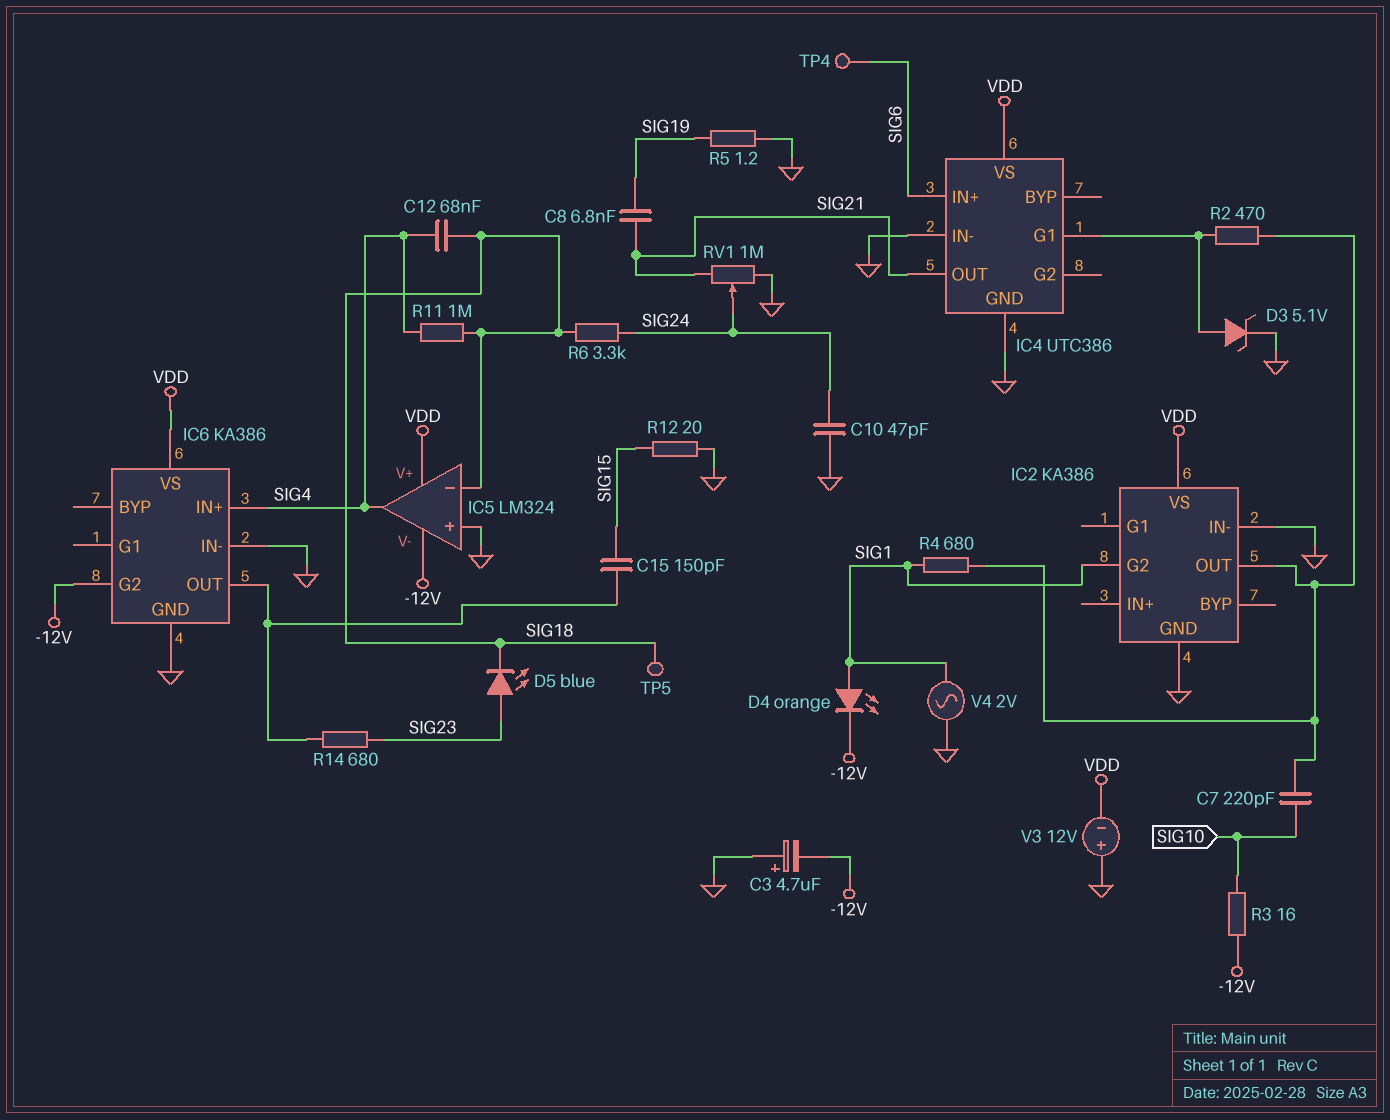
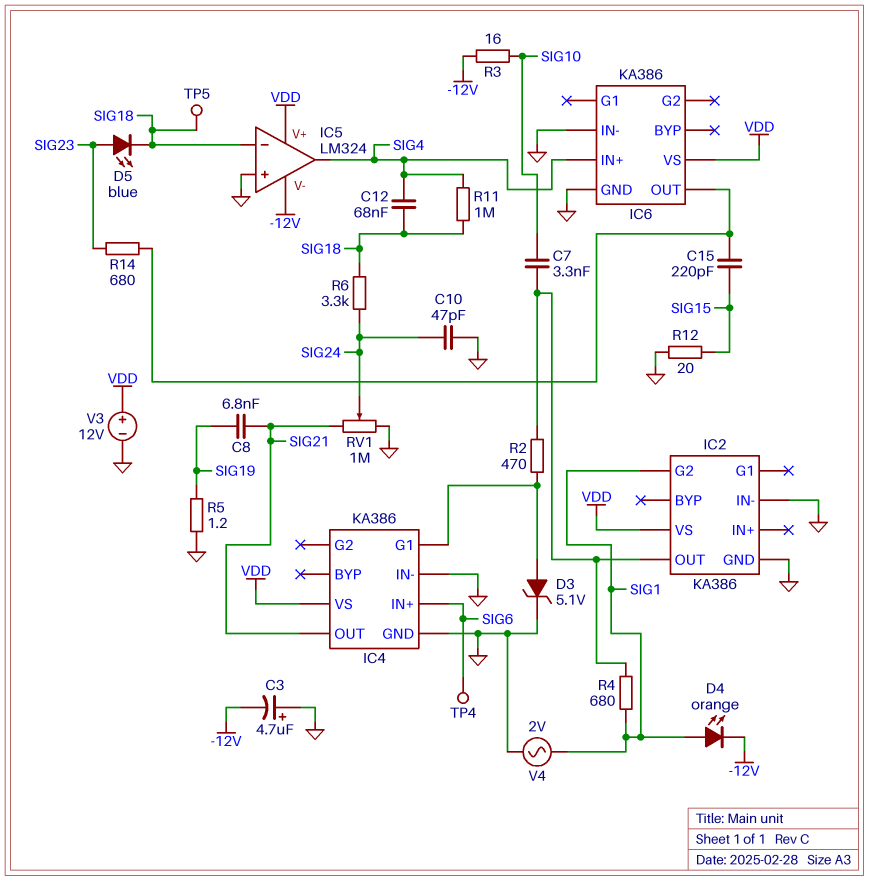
C7: 220pF (IC2/OUT, SIG10) -> 3.3nF (IC2/OUT, SIG10)
C15: 150pF (IC6/OUT, SIG15) -> 220pF (IC6/OUT, SIG15)
IC4: UTC386 -> KA386
IC6 pin G2: -12V -> none
V3: 12V (plus GND, minus VDD) -> 12V (plus VDD, minus GND)

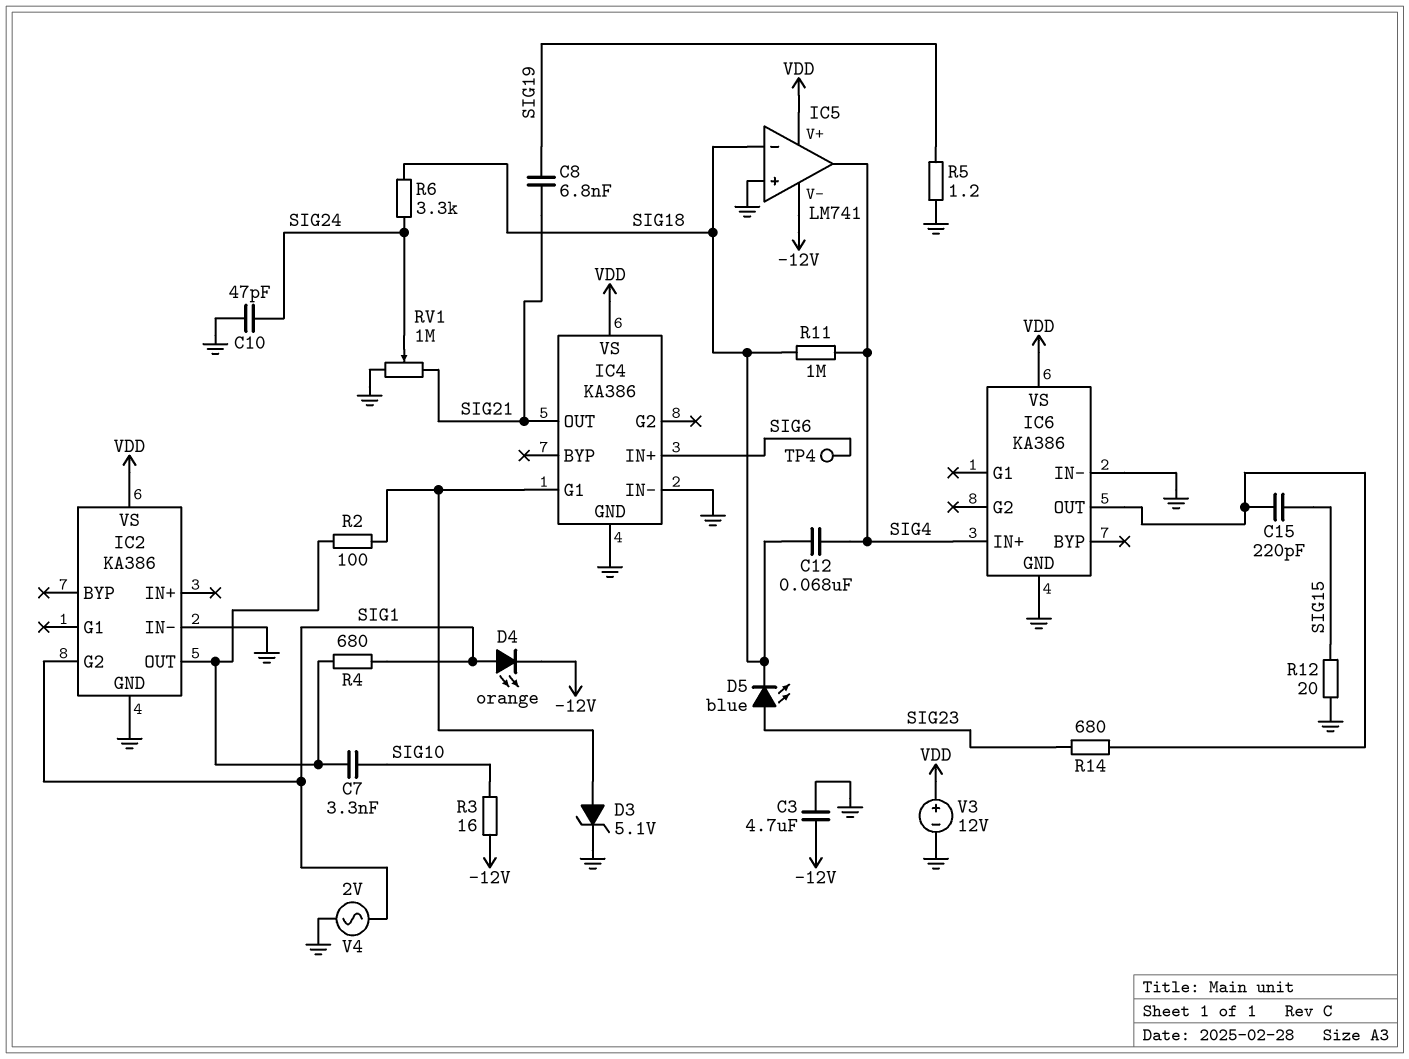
C3: 4.7uF (plus GND, minus -12V) -> 4.7uF (-12V, GND)
IC5: LM324 -> LM741
R2: 470 (IC2/OUT, IC4/G1) -> 100 (IC2/OUT, IC4/G1)
TP5: test point (SIG18) -> none

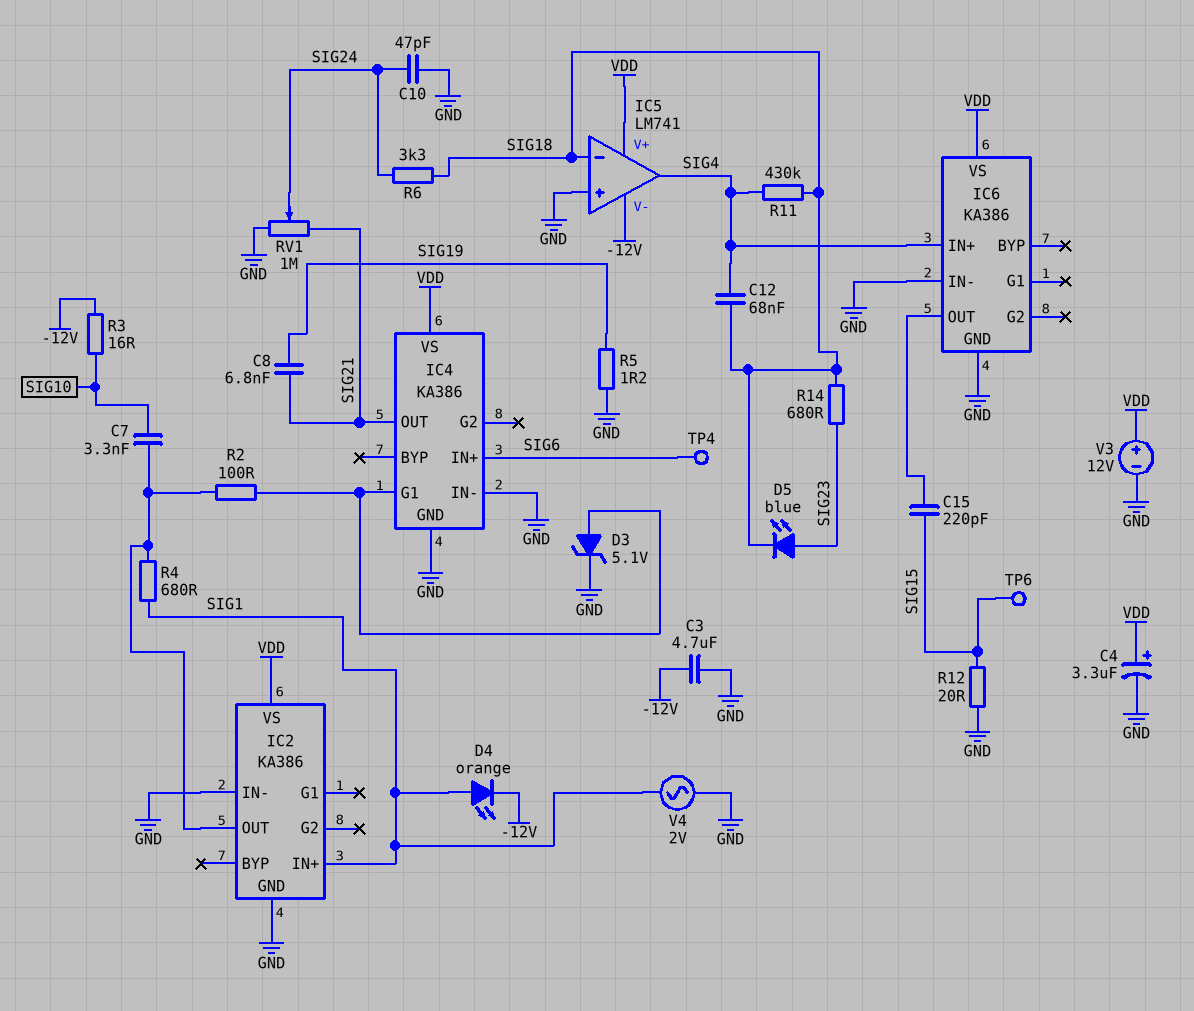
C4: none -> 3.3uF (plus VDD, minus GND)
IC2 pin G2: SIG1 -> none
IC2 pin IN+: none -> SIG1
R11: 1M (SIG4, SIG18) -> 430k (SIG4, SIG18)
R14: 680 (IC6/OUT, SIG23) -> 680 (SIG18, SIG23)
TP6: none -> test point (SIG15)

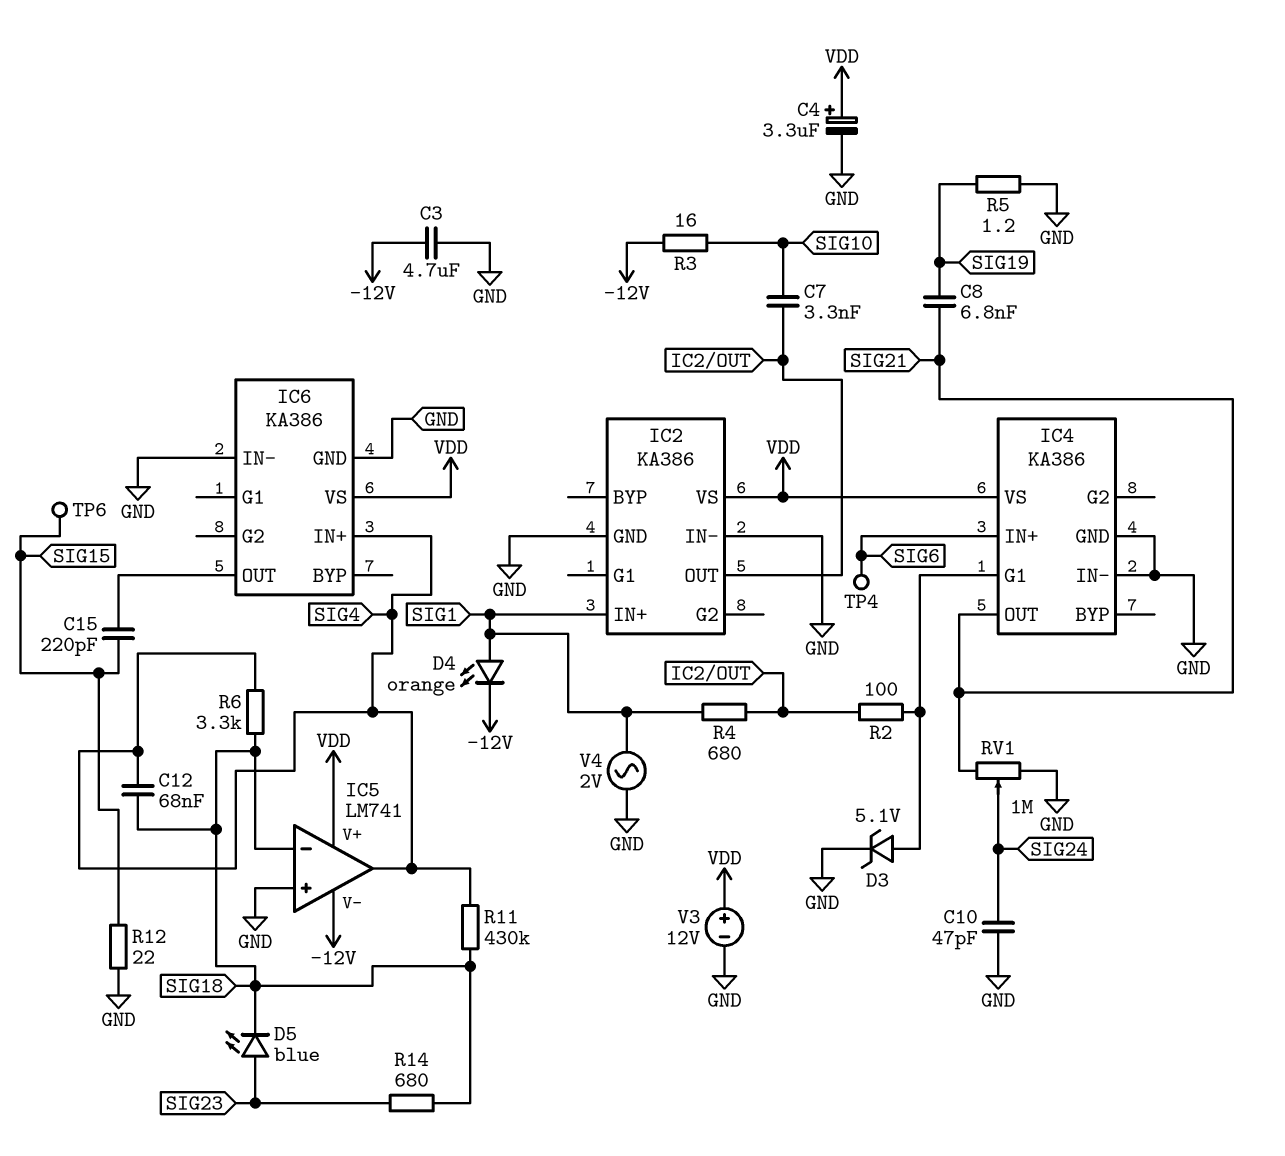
R6: 3.3k (SIG18, SIG24) -> 3.3k (SIG4, SIG18)
R12: 20 (GND, SIG15) -> 22 (GND, SIG15)

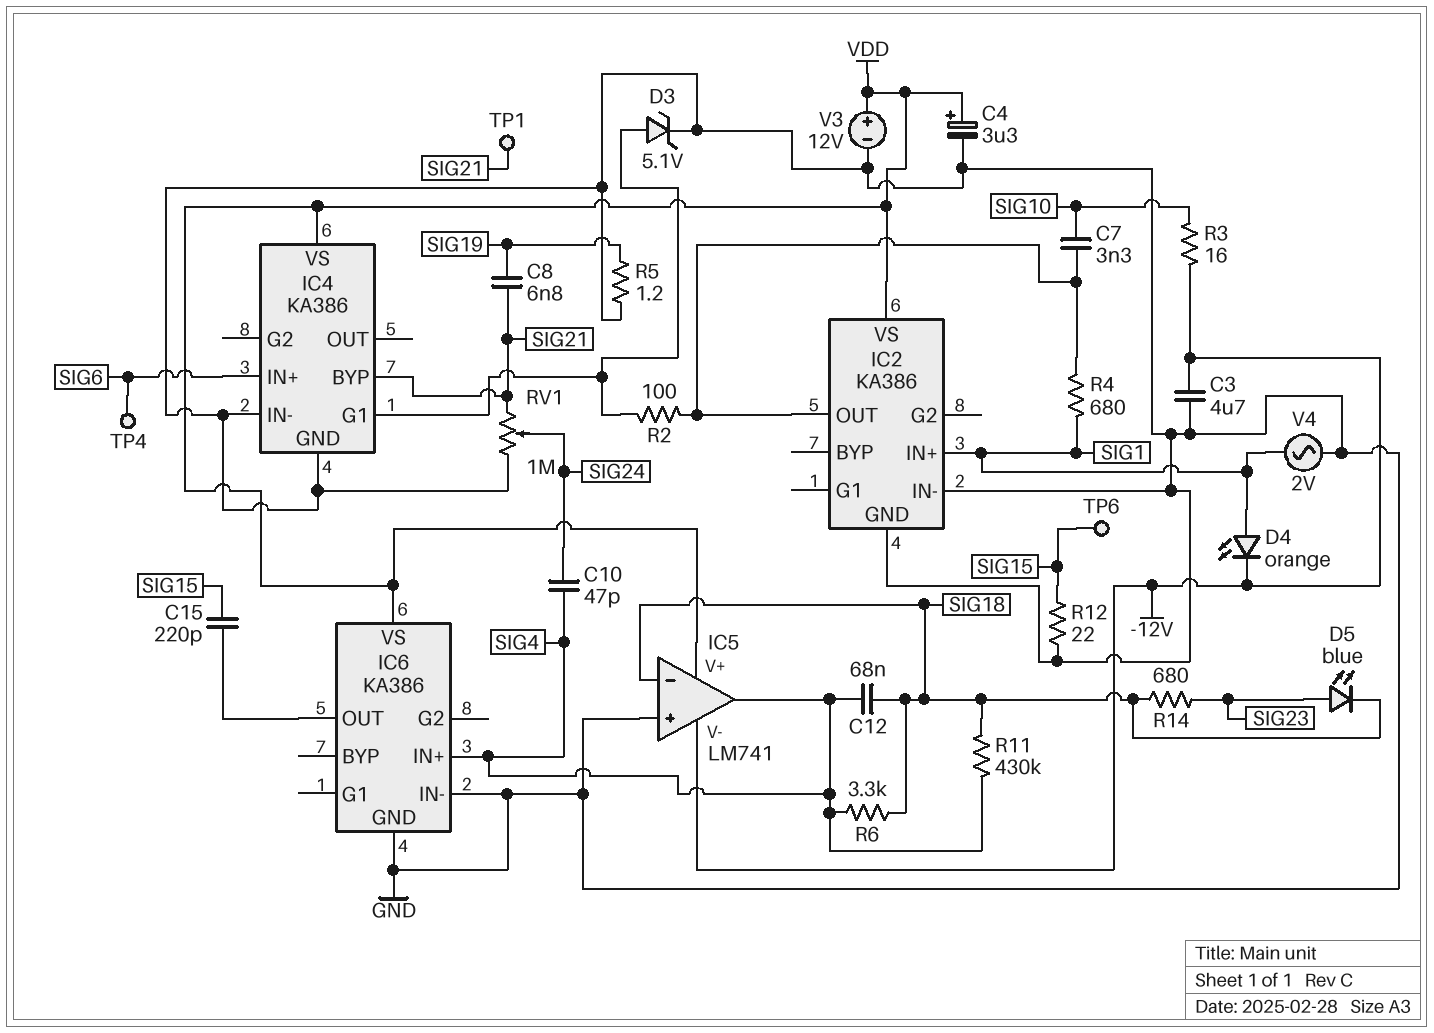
C10: 47pF (GND, SIG24) -> 47pF (SIG4, SIG24)
IC4 pin BYP: none -> SIG21
IC4 pin OUT: SIG21 -> none
TP1: none -> test point (SIG21)

